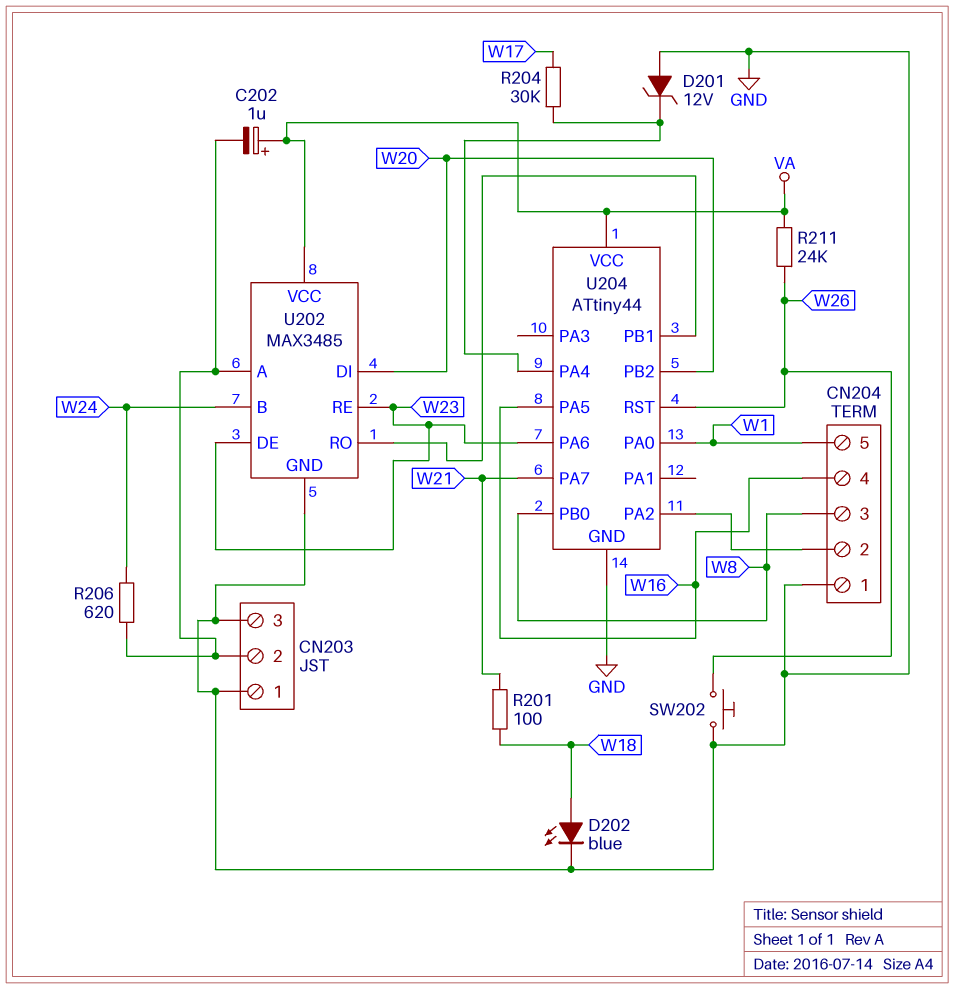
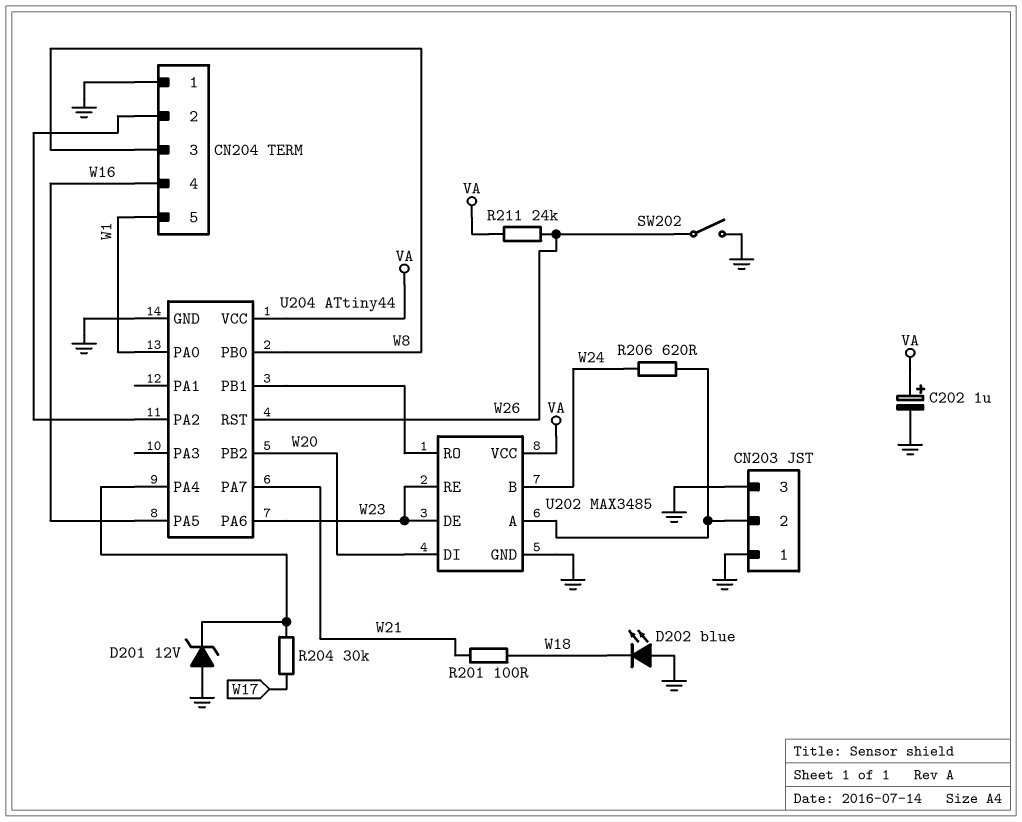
C202: 1uF (plus VA, minus CN203/2) -> 1uF (plus VA, minus GND)
D202: LED blue (A W18, K GND) -> LED blue (A GND, K W18)
SW202: button (GND, W26) -> switch (GND, W26)

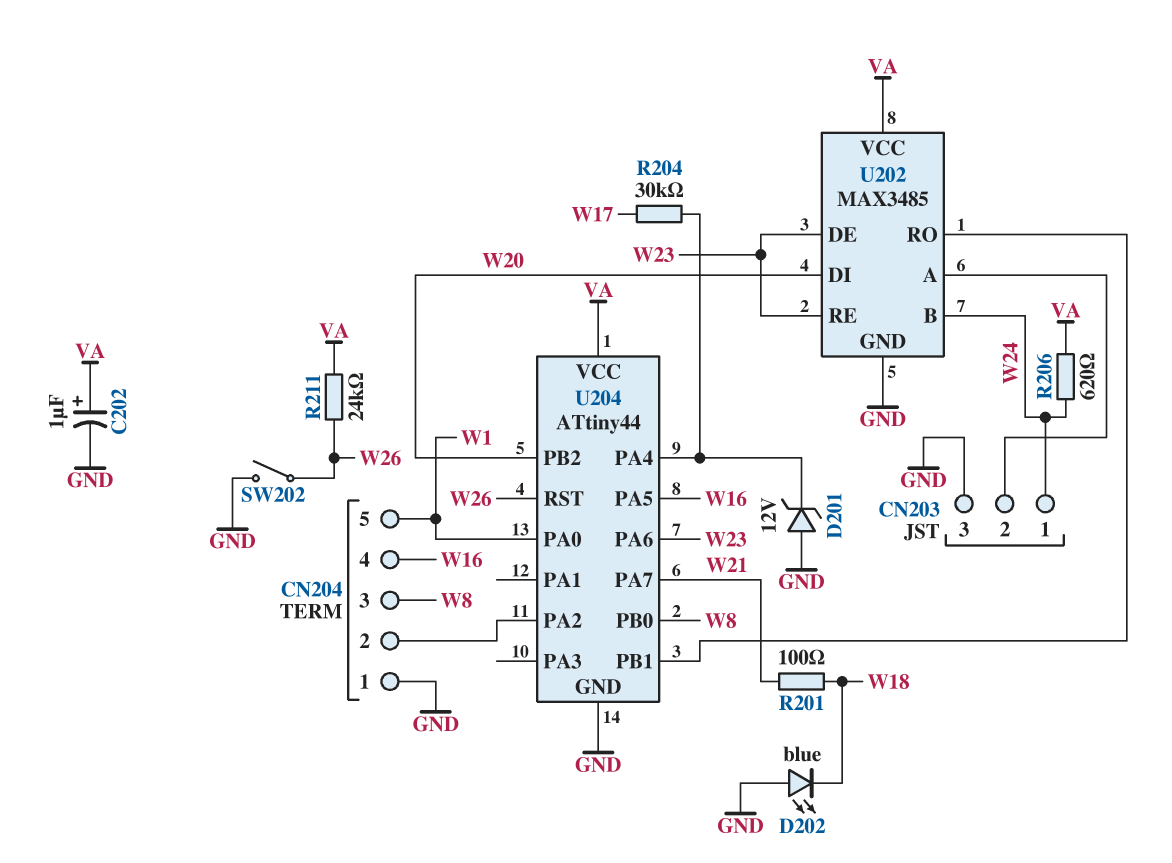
CN203 pin 1: GND -> W24
R206: 620 (CN203/2, W24) -> 620 (VA, W24)

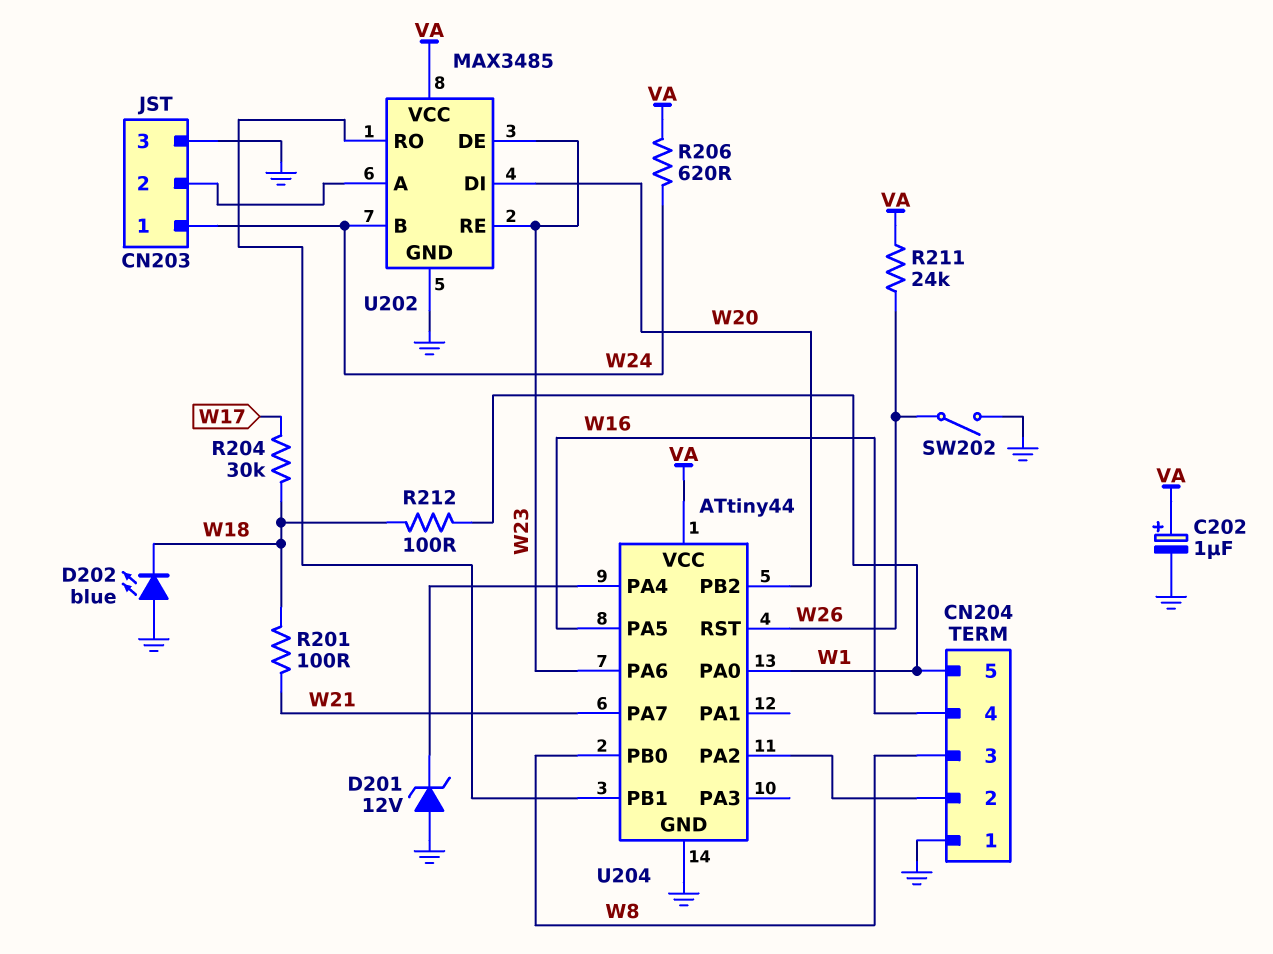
R204: 30k (U204/PA4, W17) -> 30k (W17, W18)
R212: none -> 100 (W1, W18)

